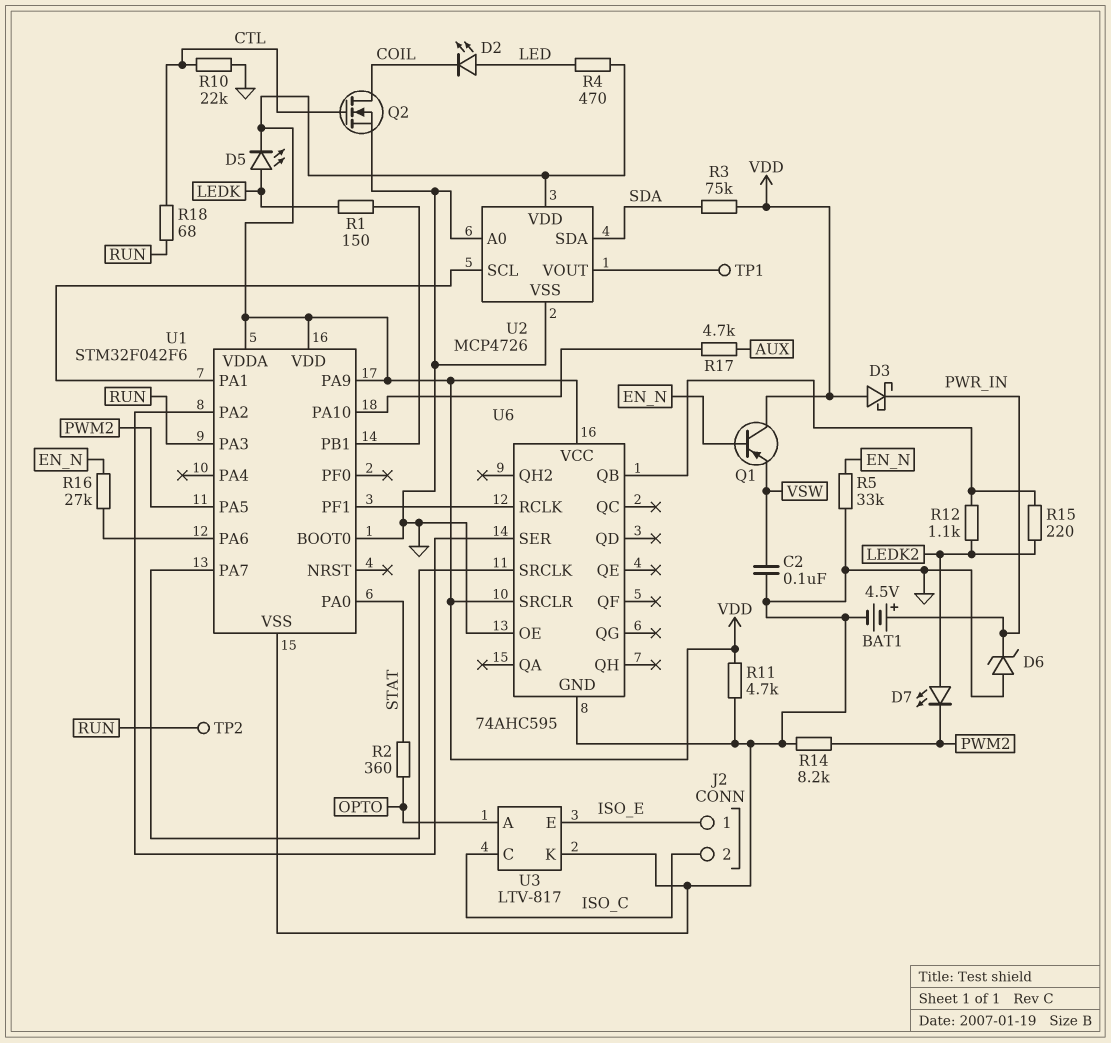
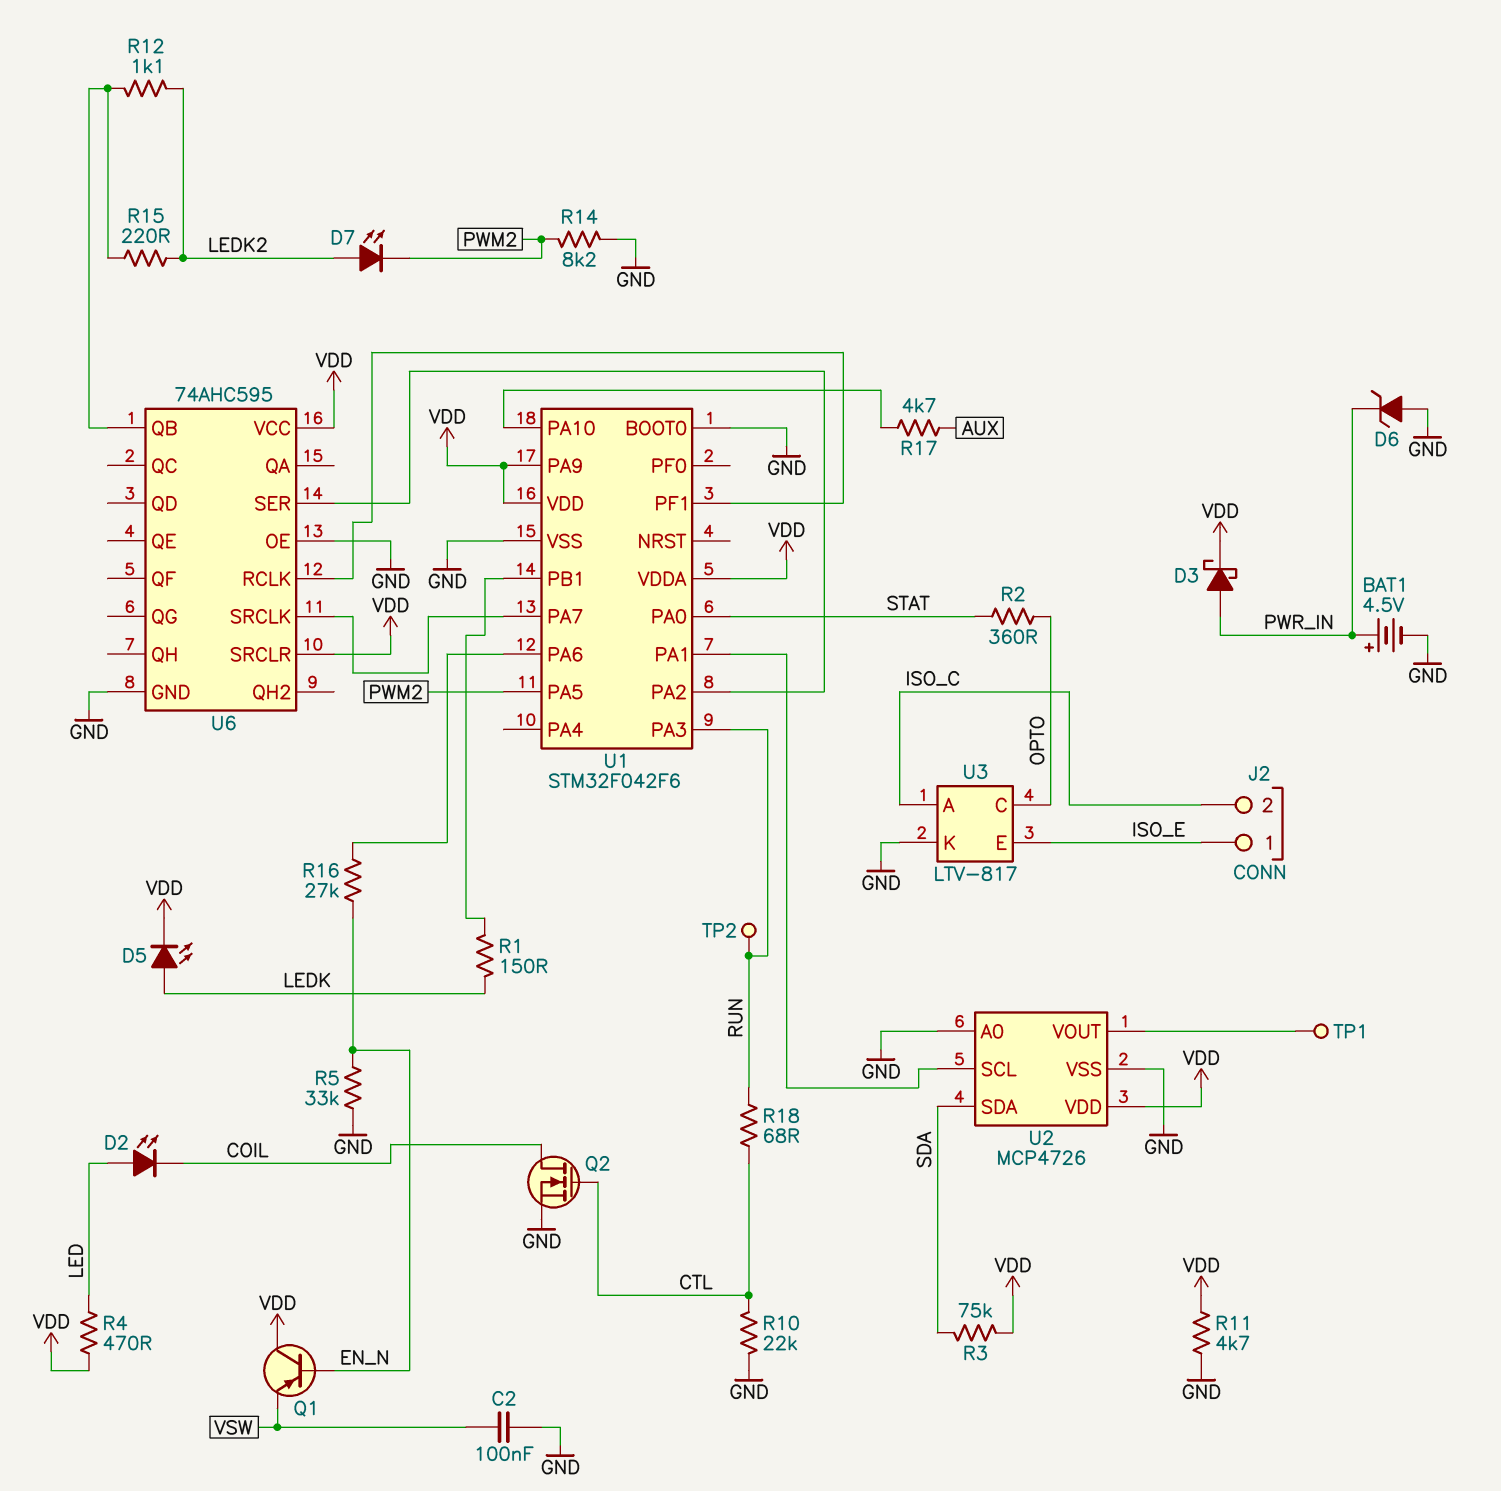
D3: schottky (A VDD, K PWR_IN) -> schottky (A PWR_IN, K VDD)
U3 pin A: OPTO -> ISO_C
U3 pin C: ISO_C -> OPTO

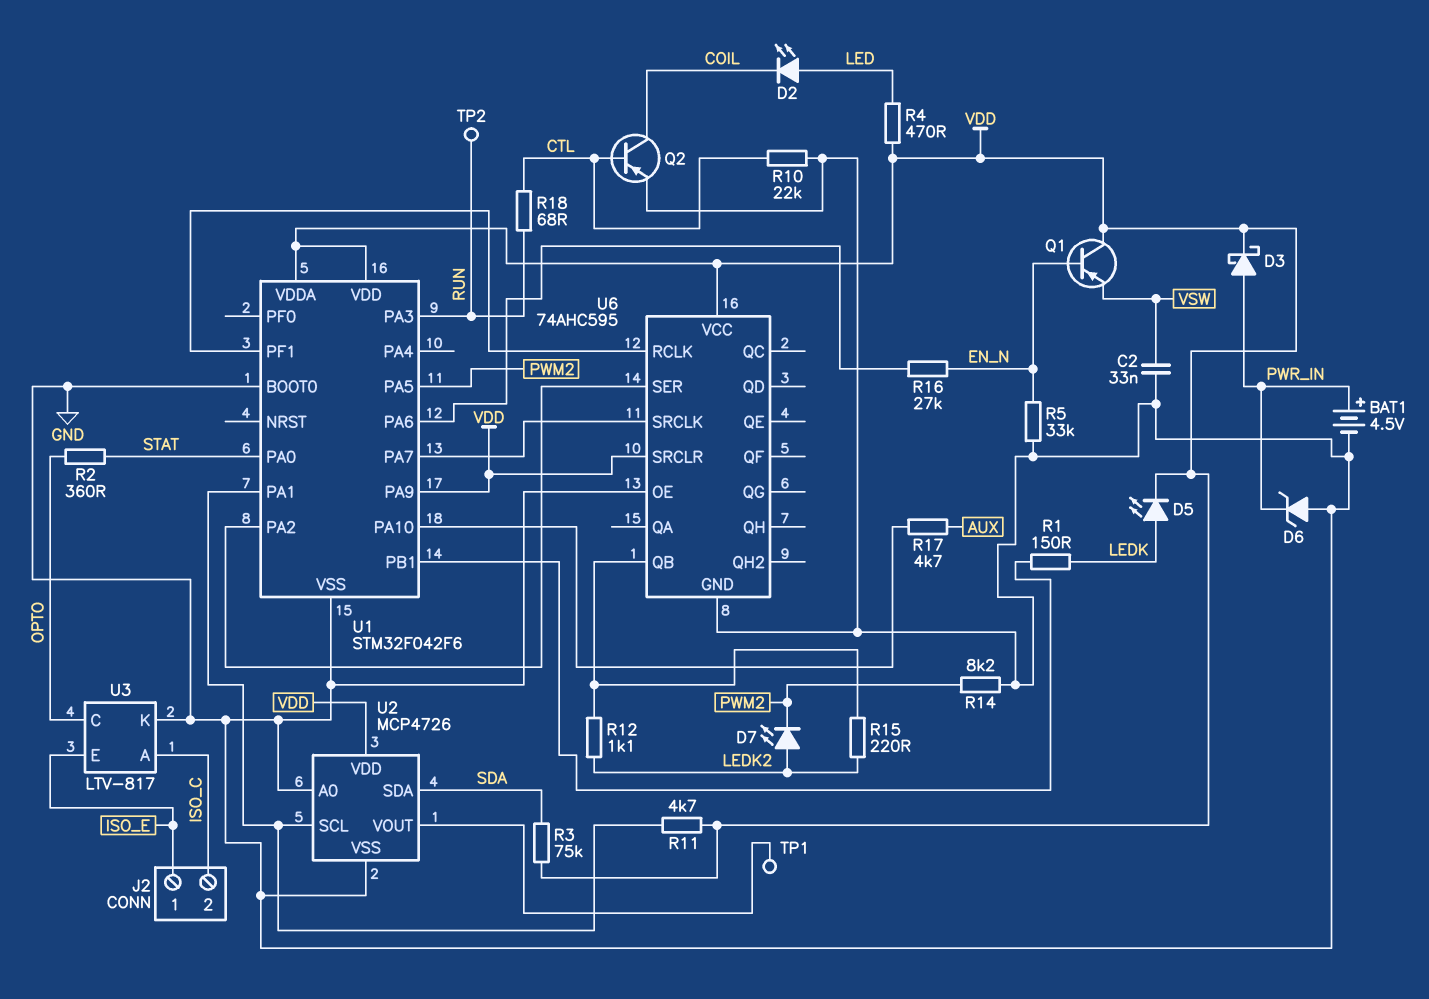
C2: 100nF (GND, VSW) -> 33nF (GND, VSW)
Q2: NMOS (G CTL, D COIL, S GND) -> PNP (B CTL, C COIL, E GND)
R11: 4.7k (GND, VDD) -> 4.7k (U1/PA1, VDD)

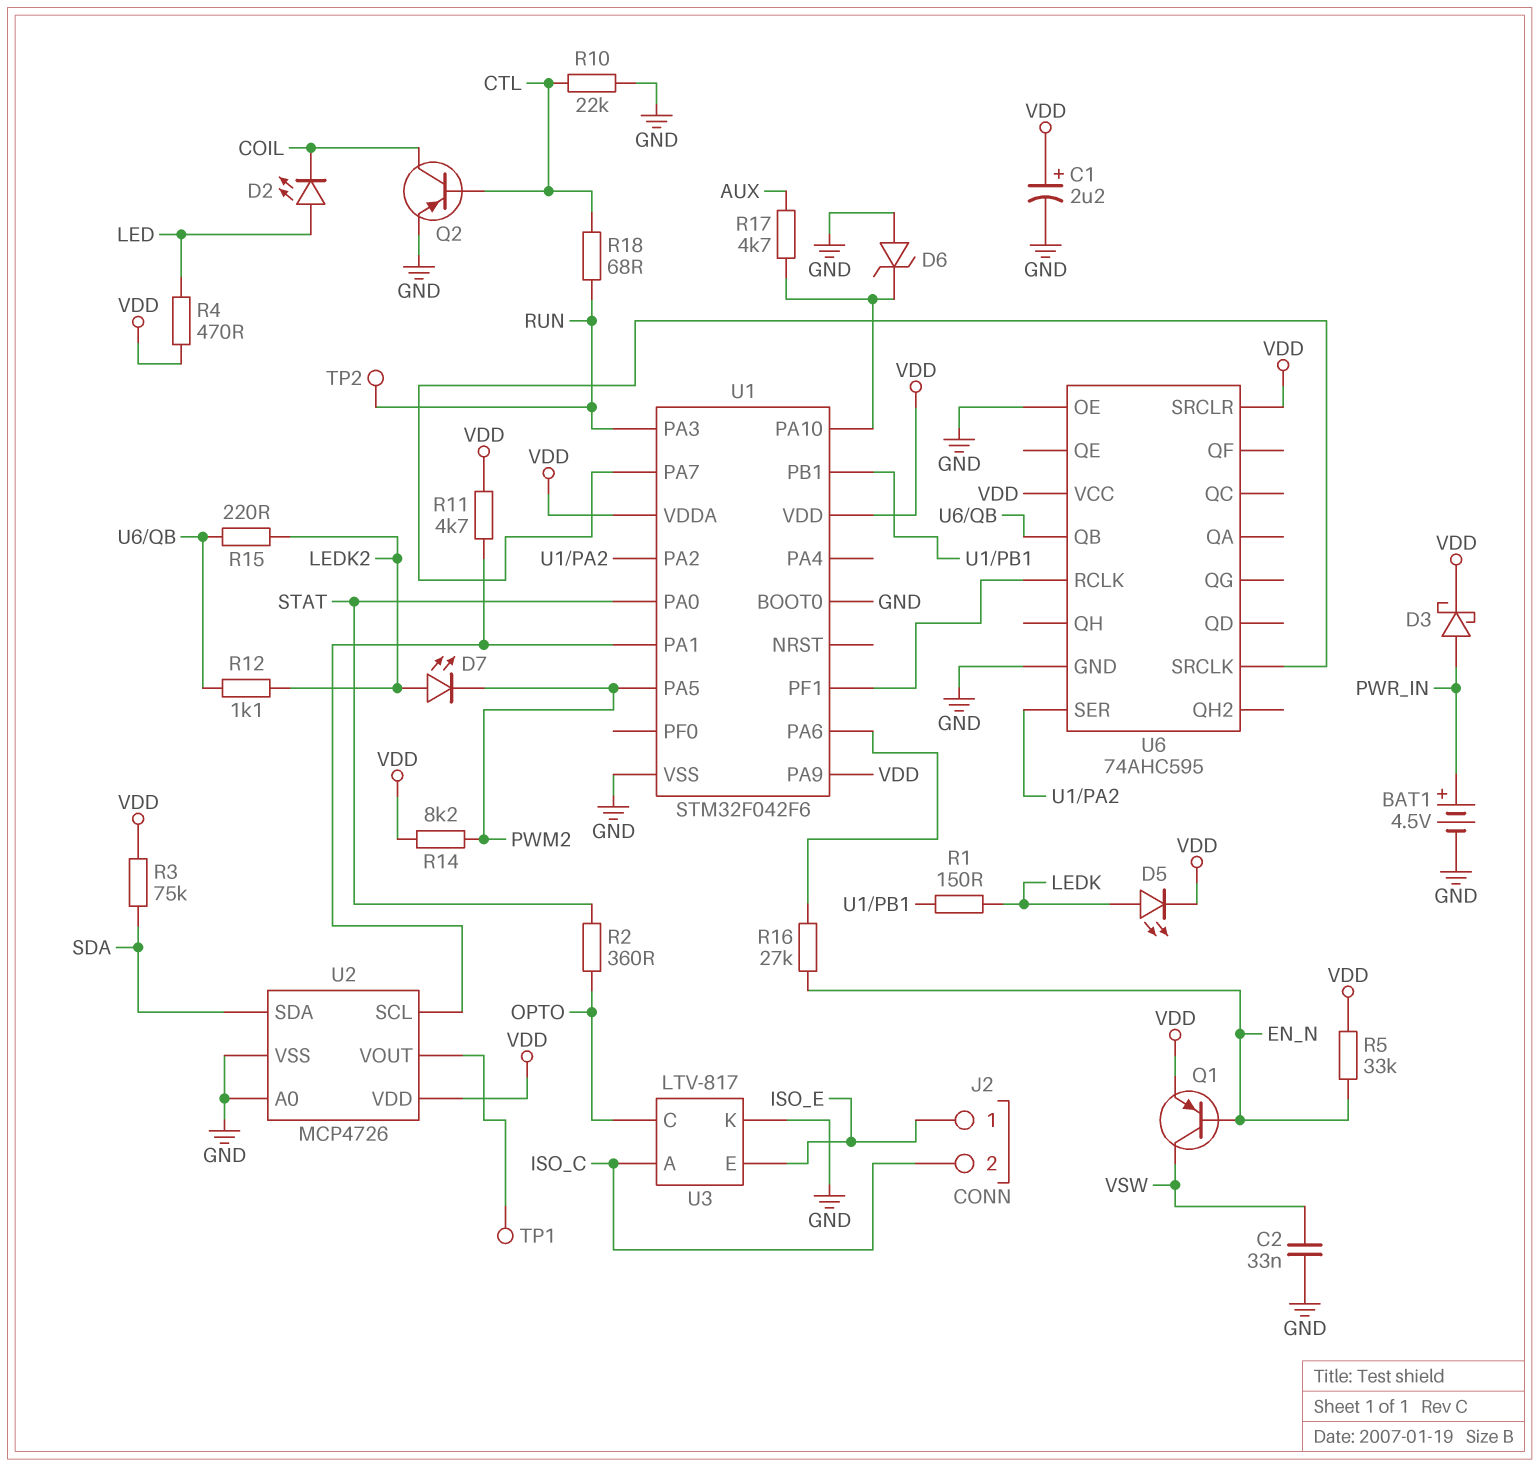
C1: none -> 2.2uF (plus VDD, minus GND)
D6: zener (A GND, K PWR_IN) -> zener (A GND, K U1/PA10)
Q1: PNP (B EN_N, C VDD, E VSW) -> PNP (B EN_N, C VSW, E VDD)
R5: 33k (EN_N, GND) -> 33k (EN_N, VDD)
R14: 8.2k (GND, PWM2) -> 8.2k (PWM2, VDD)

